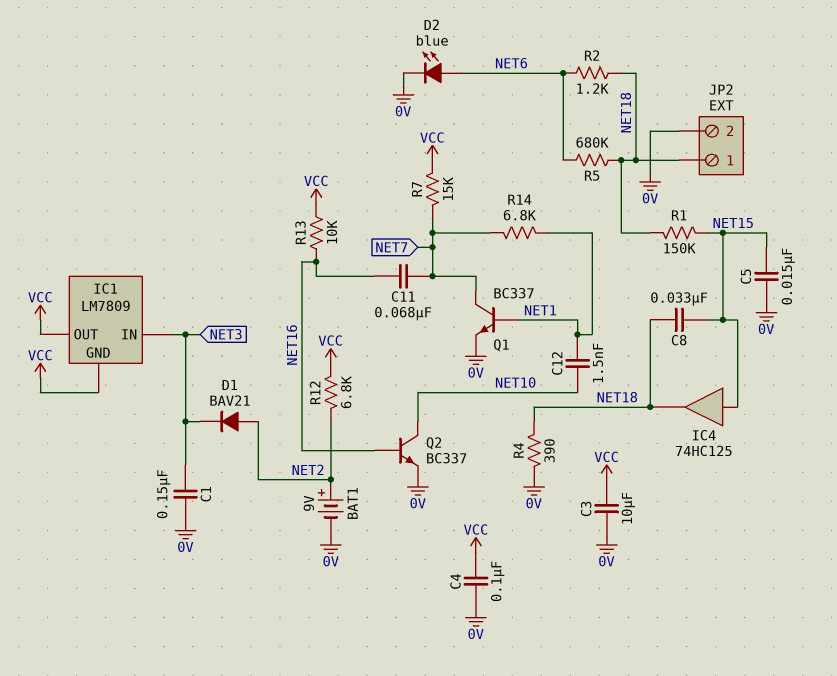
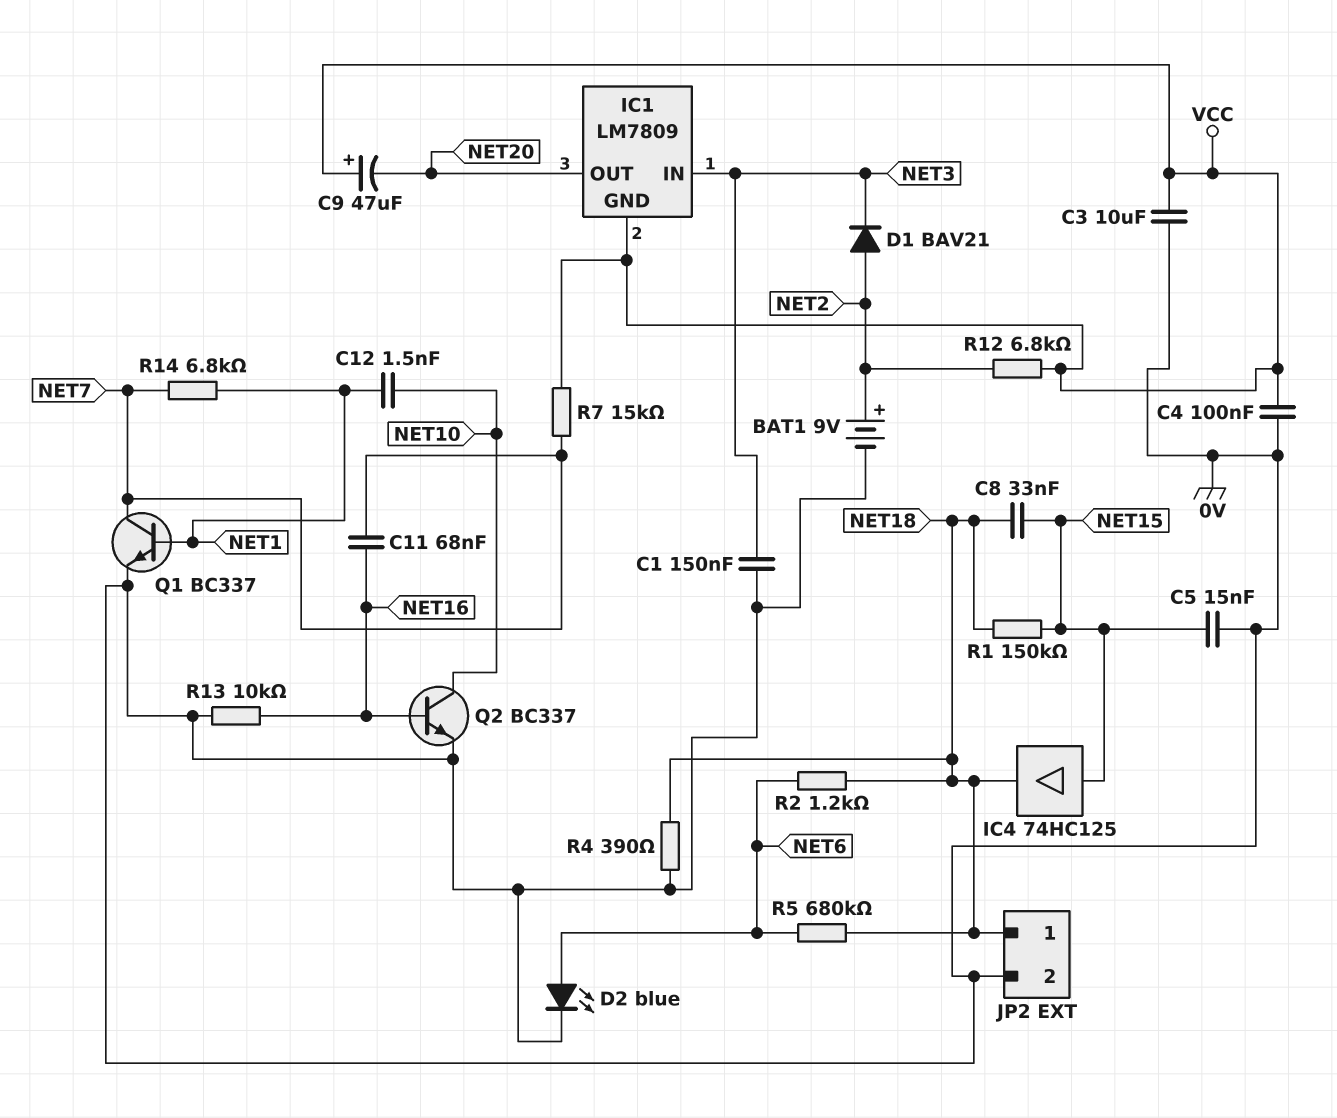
C9: none -> 47uF (plus VCC, minus NET20)
IC1 pin OUT: VCC -> NET20
R13: 10k (NET16, VCC) -> 10k (0V, NET16)

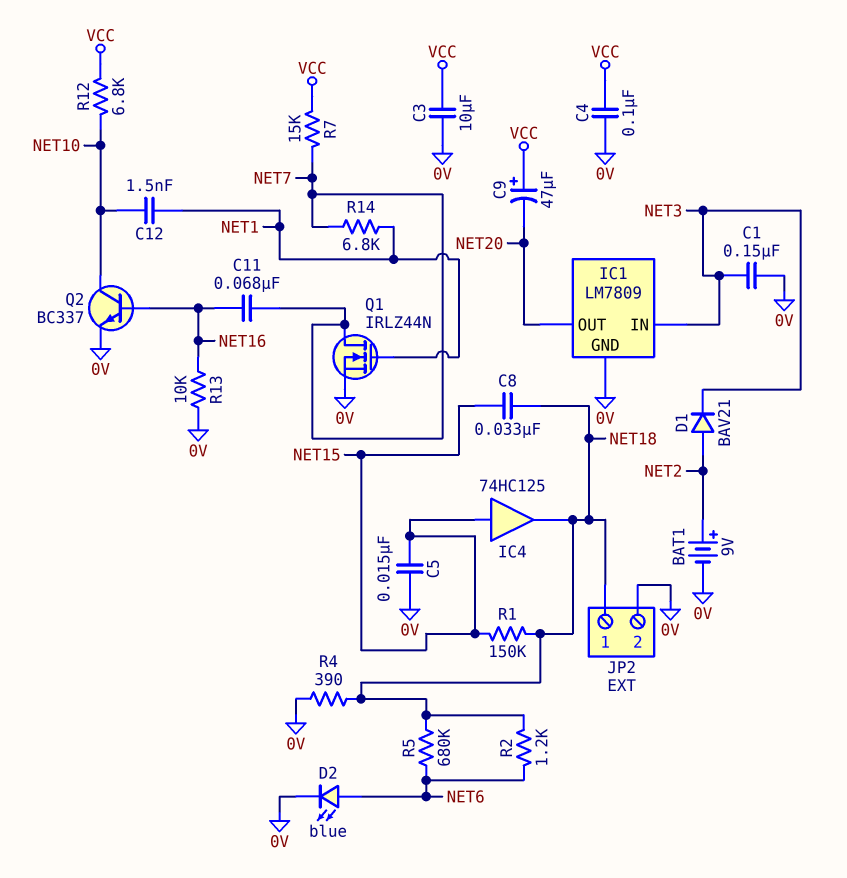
IC1 pin GND: VCC -> 0V
Q1: NPN BC337 (B NET1, C NET7, E 0V) -> NMOS IRLZ44N (G NET1, D NET7, S 0V)
R12: 6.8k (NET2, VCC) -> 6.8k (NET10, VCC)

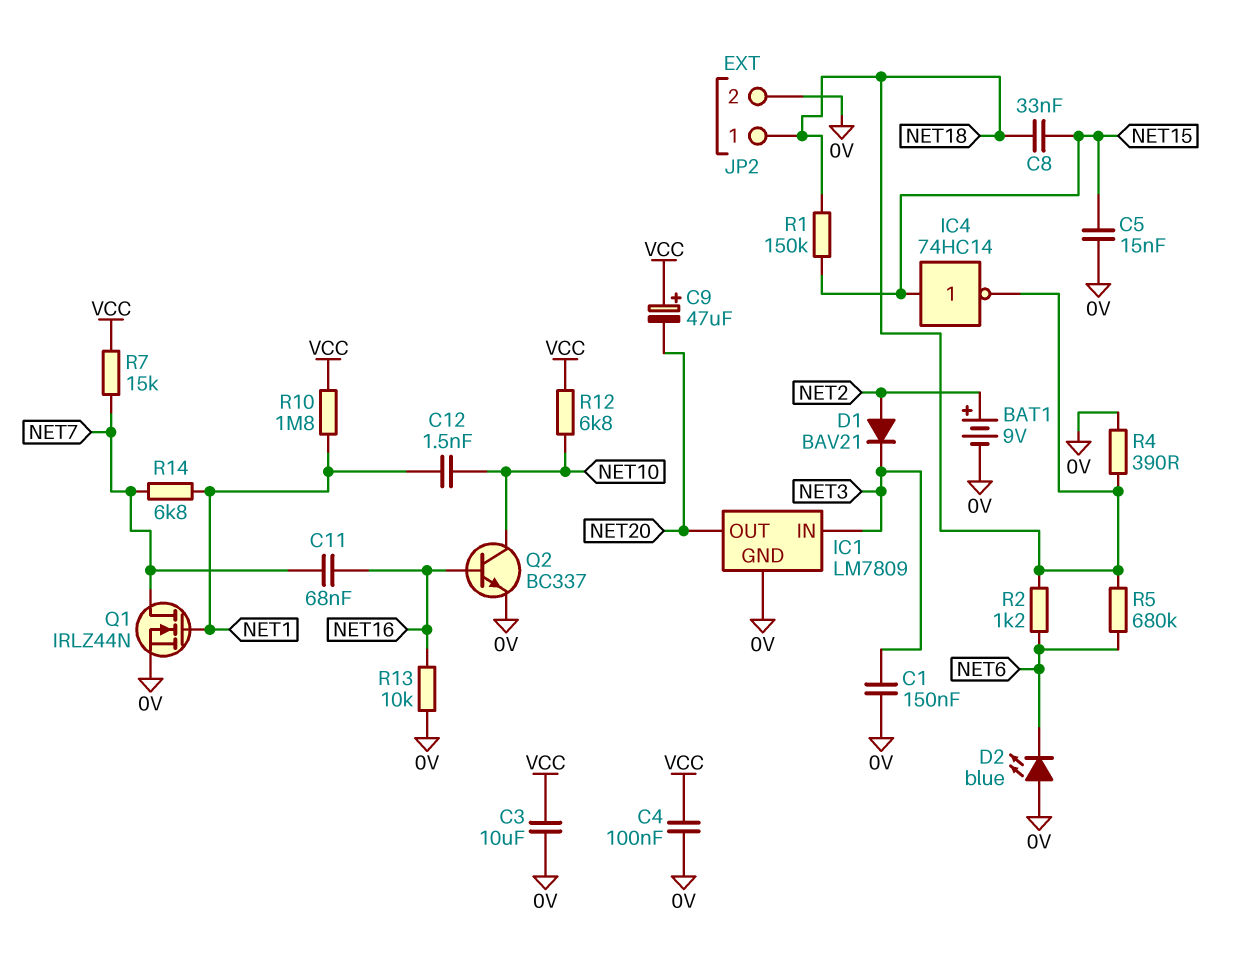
D2: LED blue (A NET6, K 0V) -> LED blue (A 0V, K NET6)
IC4: buffer 74HC125 (in NET15, out NET18) -> NOT 74HC14 (in NET15, out NET18)
R10: none -> 1.8M (NET1, VCC)

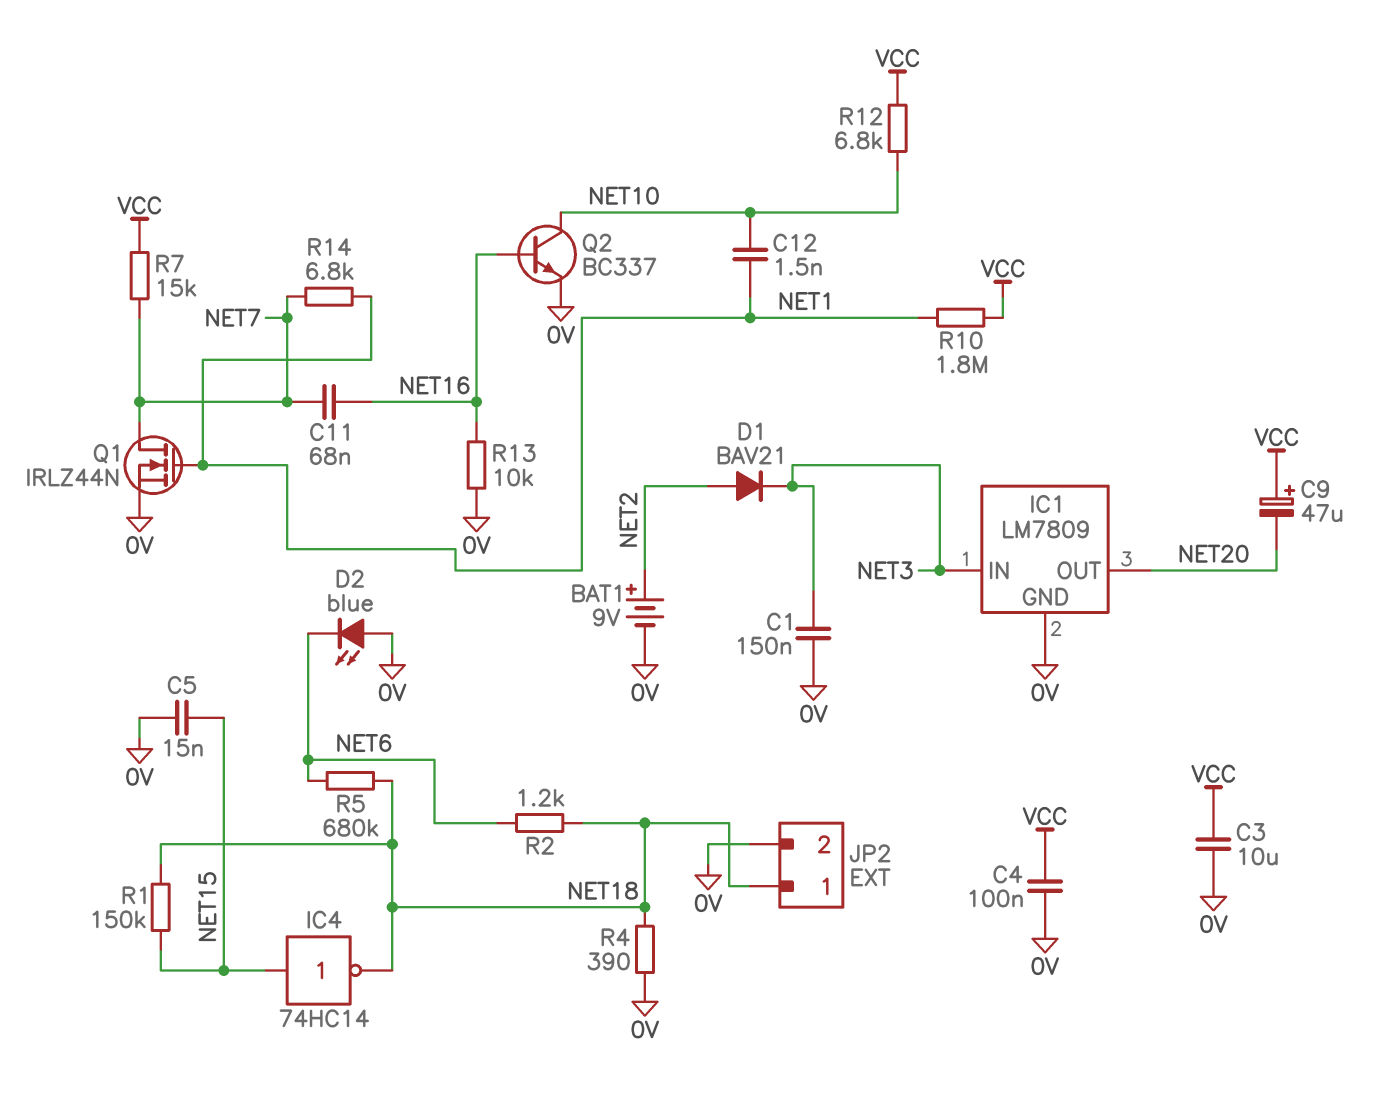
C8: 33nF (NET15, NET18) -> none

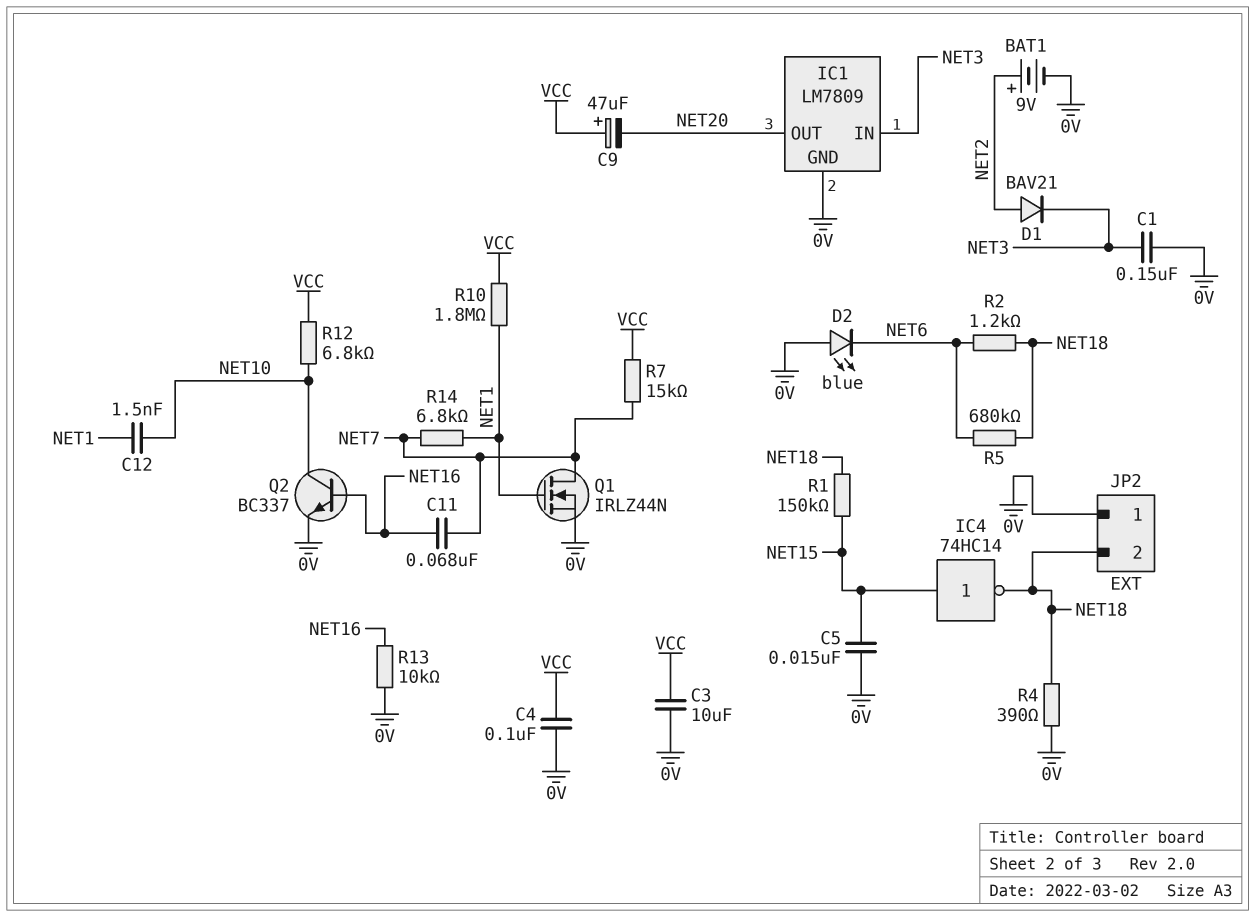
JP2 pin 1: NET18 -> 0V
JP2 pin 2: 0V -> NET18

